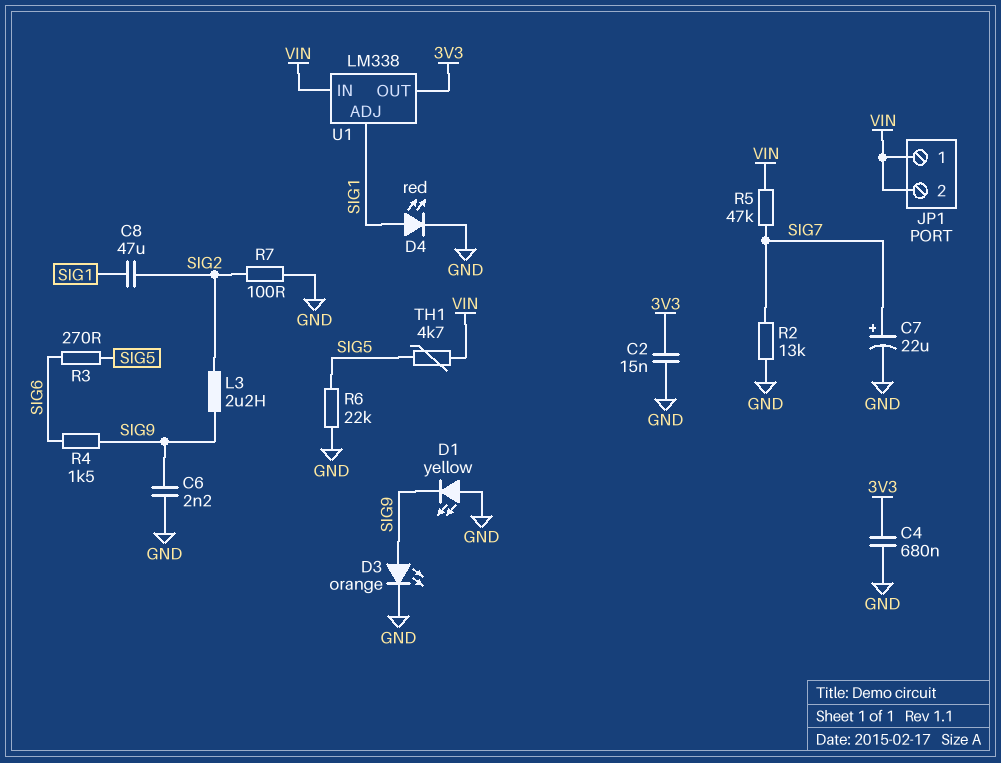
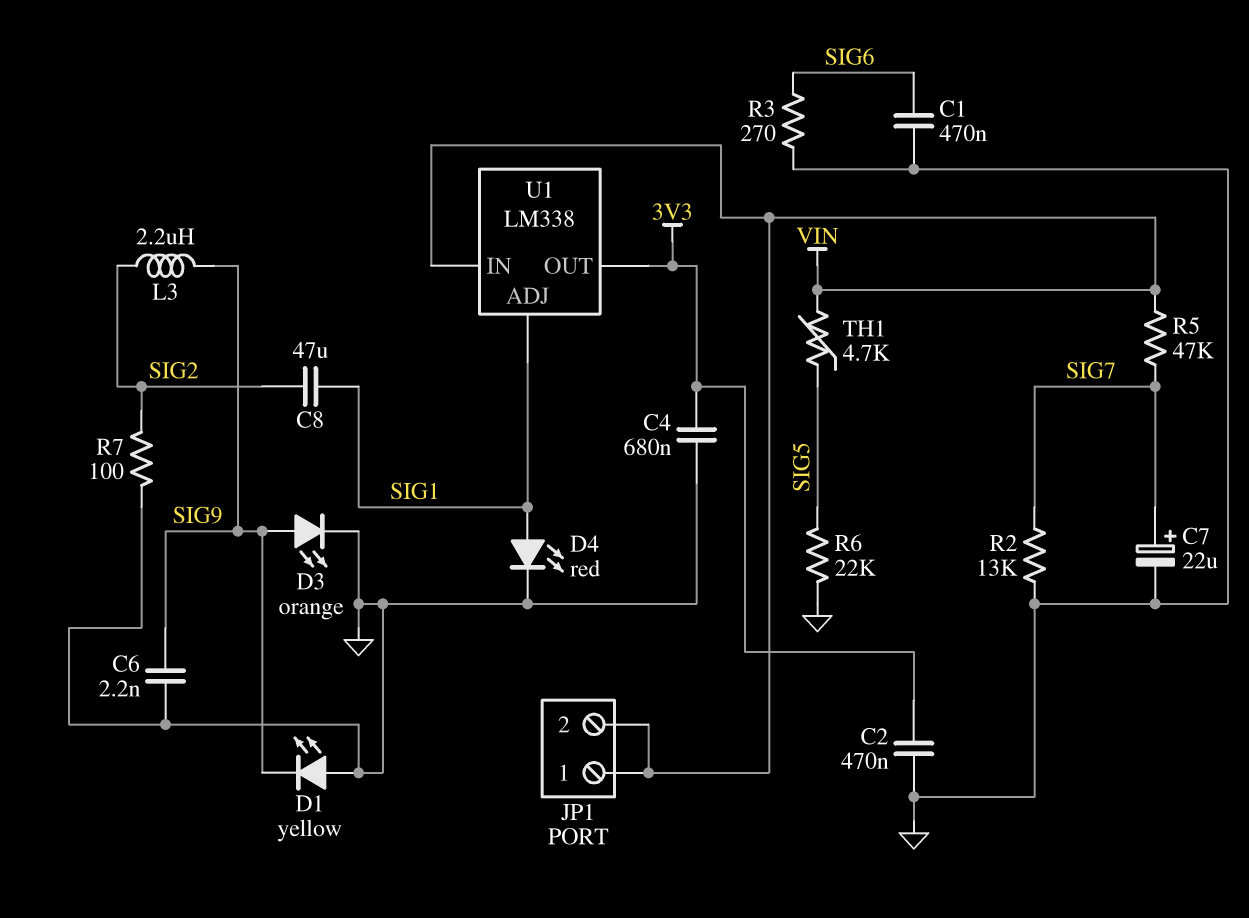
C1: none -> 470nF (GND, SIG6)
C2: 15nF (3V3, GND) -> 470nF (3V3, GND)
R3: 270 (SIG5, SIG6) -> 270 (GND, SIG6)
R4: 1.5k (SIG6, SIG9) -> none

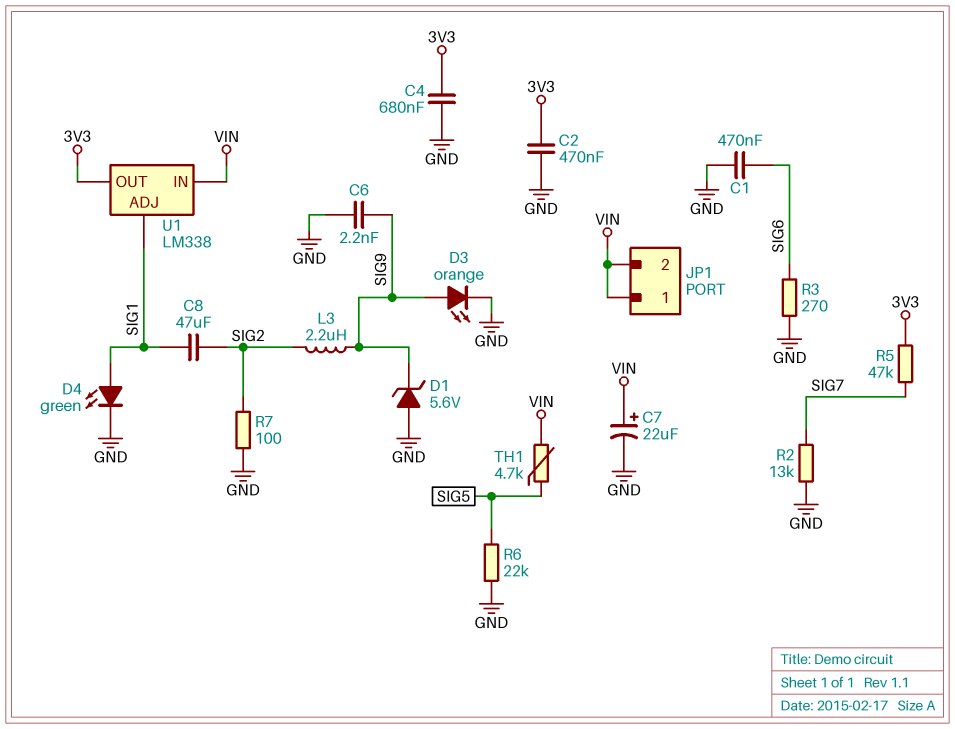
C7: 22uF (plus SIG7, minus GND) -> 22uF (plus VIN, minus GND)
D1: LED yellow (A GND, K SIG9) -> zener 5.6V (A GND, K SIG9)
D4: LED red (A SIG1, K GND) -> LED green (A SIG1, K GND)
R5: 47k (SIG7, VIN) -> 47k (3V3, SIG7)

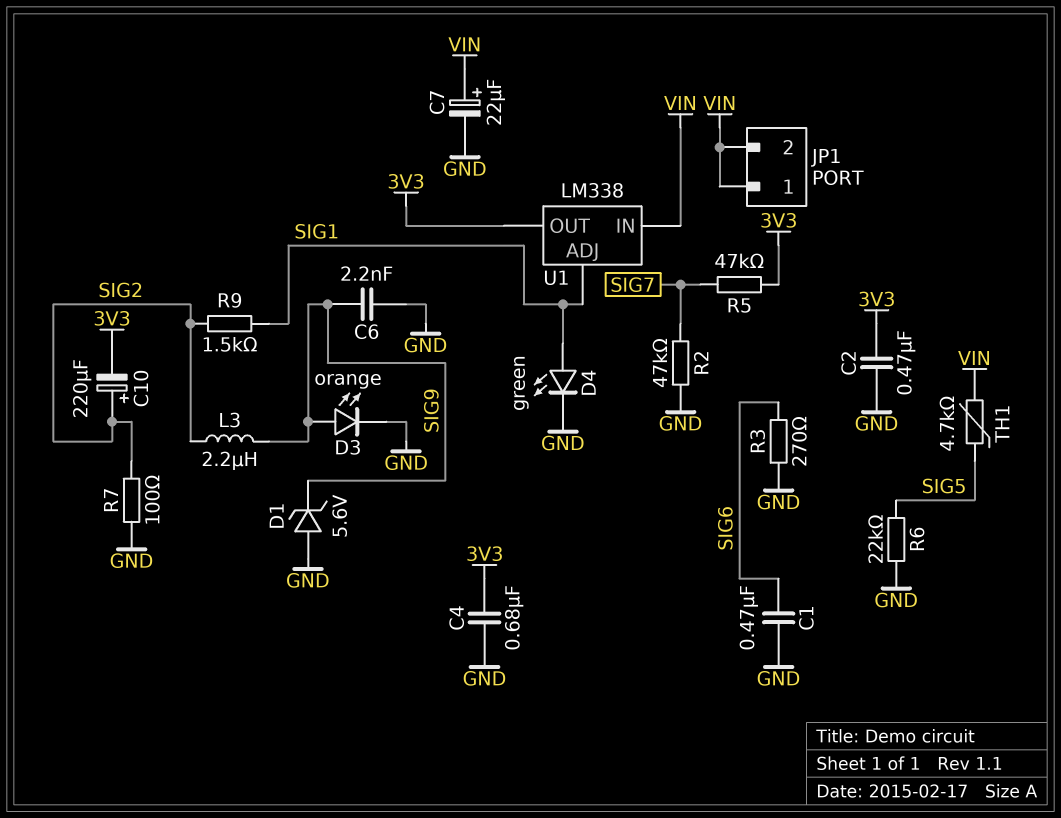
C8: 47uF (SIG1, SIG2) -> none
C10: none -> 220uF (plus SIG2, minus 3V3)
R2: 13k (GND, SIG7) -> 47k (GND, SIG7)
R9: none -> 1.5k (SIG1, SIG2)

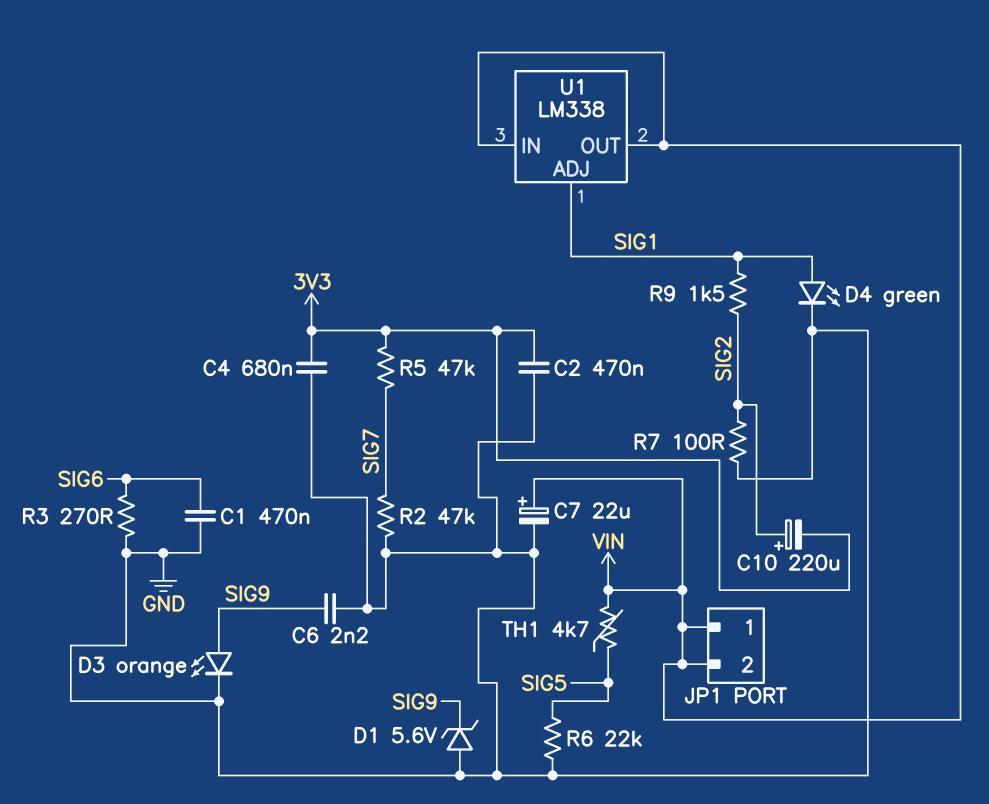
L3: 2.2uH (SIG2, SIG9) -> none
U1 pin OUT: 3V3 -> VIN

